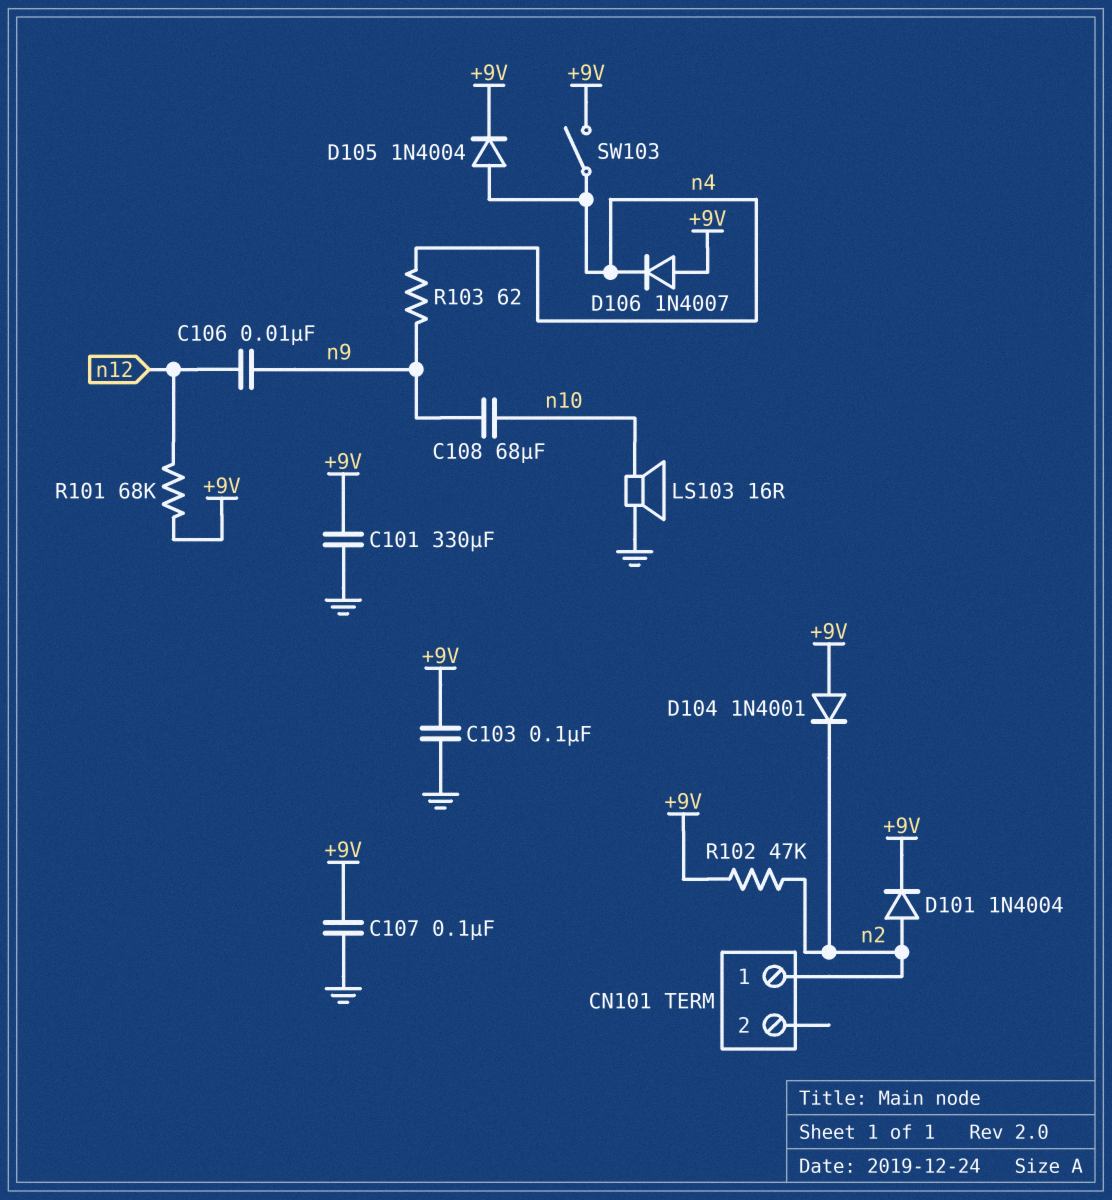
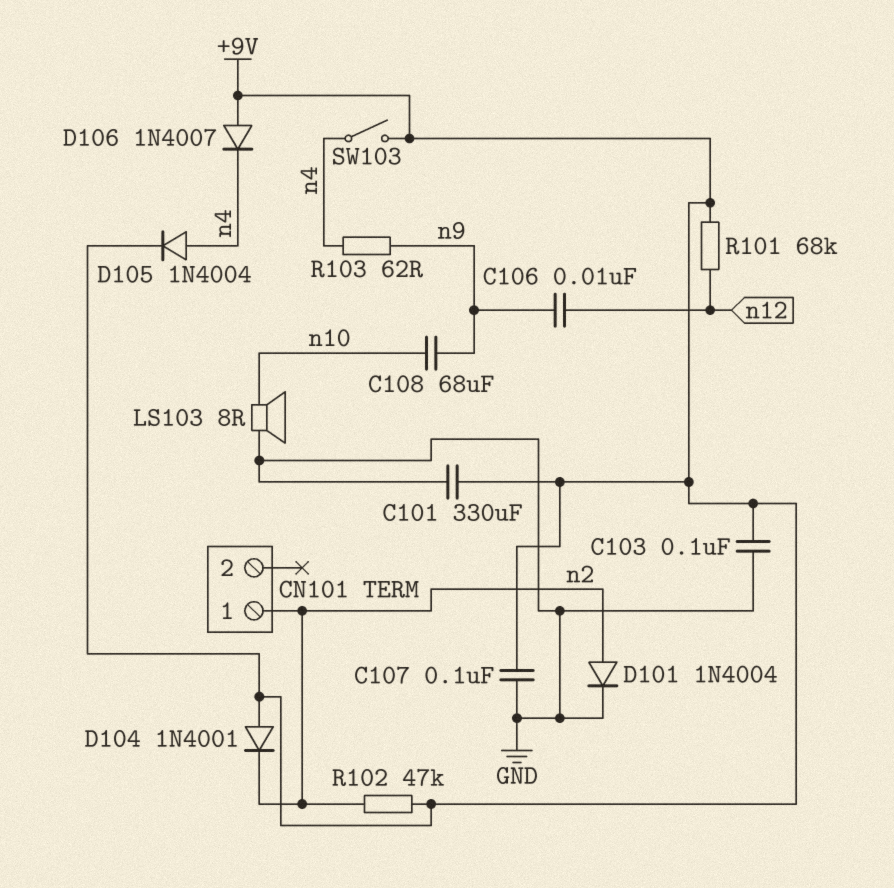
D101: diode 1N4004 (A n2, K +9V) -> diode 1N4004 (A n2, K GND)
LS103: speaker 16R (GND, n10) -> speaker 8R (GND, n10)

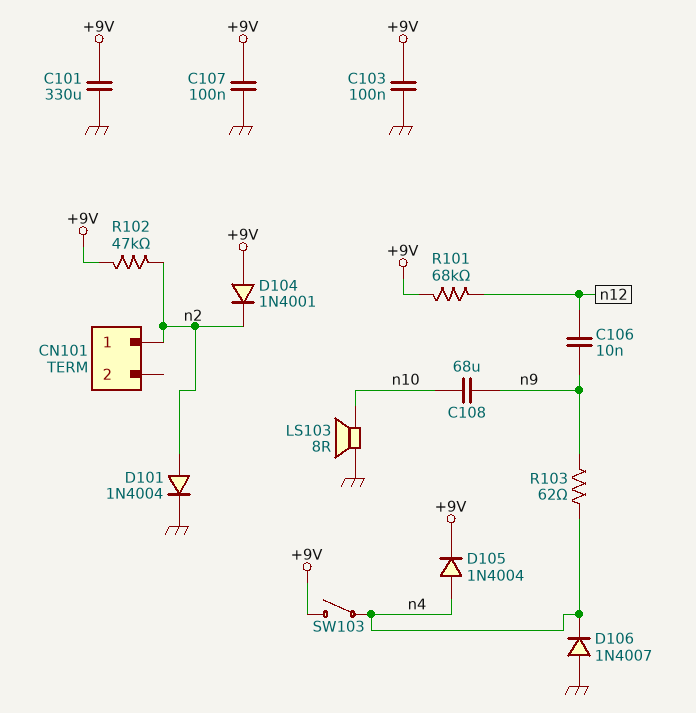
D106: diode 1N4007 (A +9V, K n4) -> diode 1N4007 (A GND, K n4)

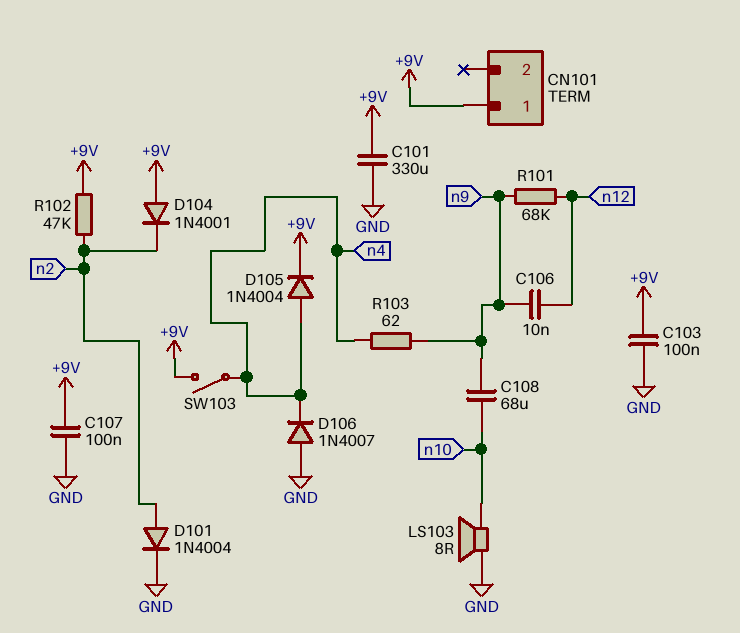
CN101 pin 1: n2 -> +9V
R101: 68k (+9V, n12) -> 68k (n9, n12)

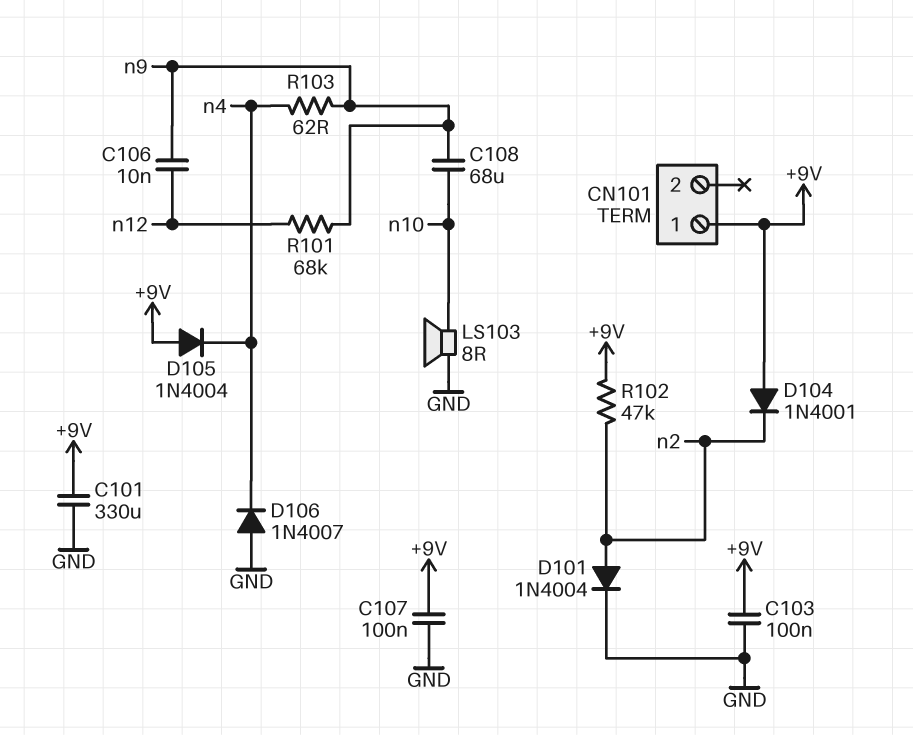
D105: diode 1N4004 (A n4, K +9V) -> diode 1N4004 (A +9V, K n4)
SW103: switch (+9V, n4) -> none

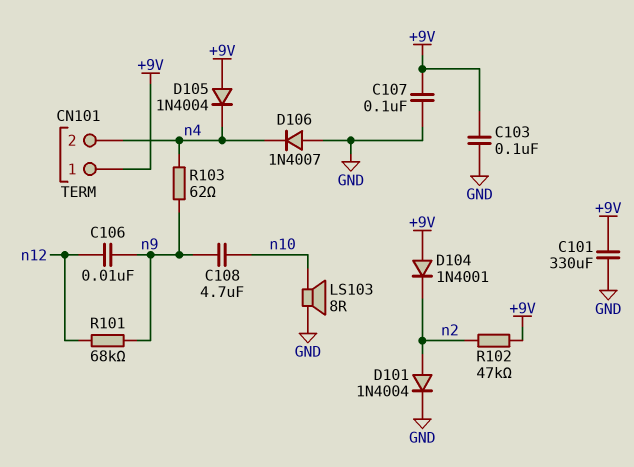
C108: 68uF (n9, n10) -> 4.7uF (n9, n10)
CN101 pin 2: none -> n4

